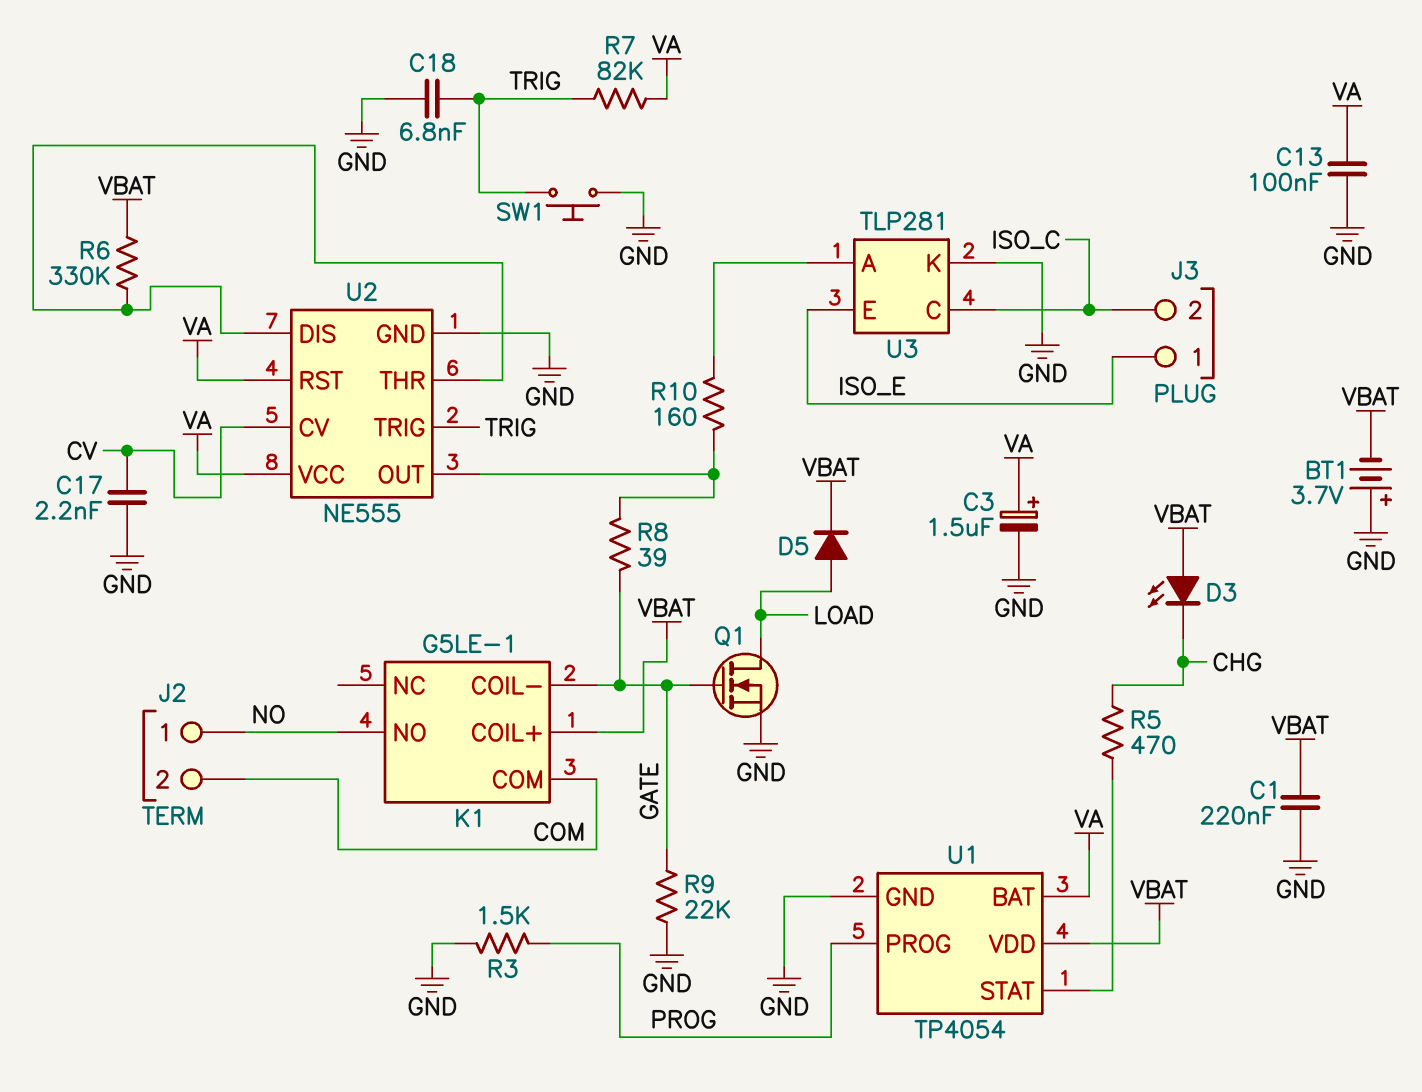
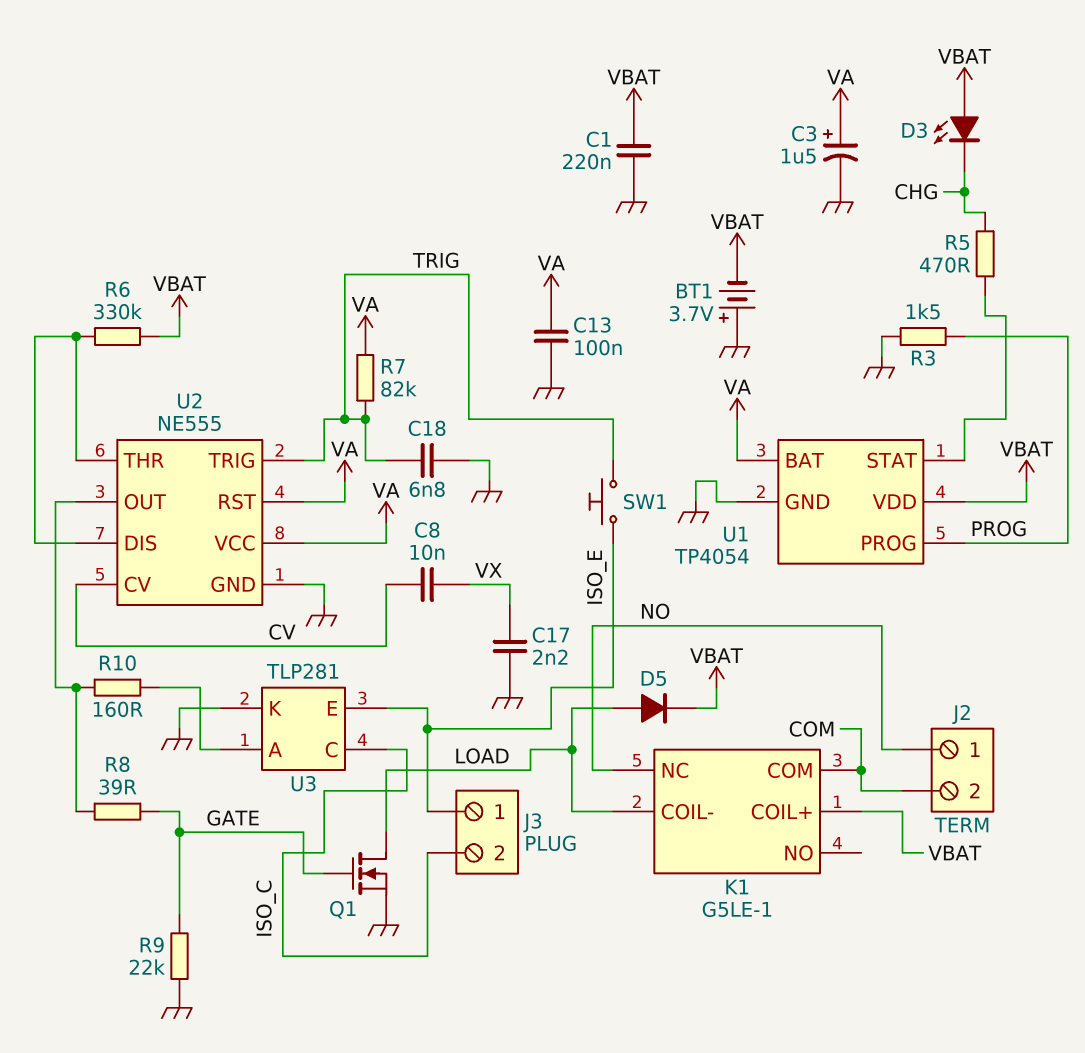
C8: none -> 10nF (CV, VX)
C17: 2.2nF (CV, GND) -> 2.2nF (GND, VX)
K1 pin COIL-: GATE -> LOAD
K1 pin NC: none -> NO
K1 pin NO: NO -> none
SW1: button (GND, TRIG) -> button (ISO_E, TRIG)

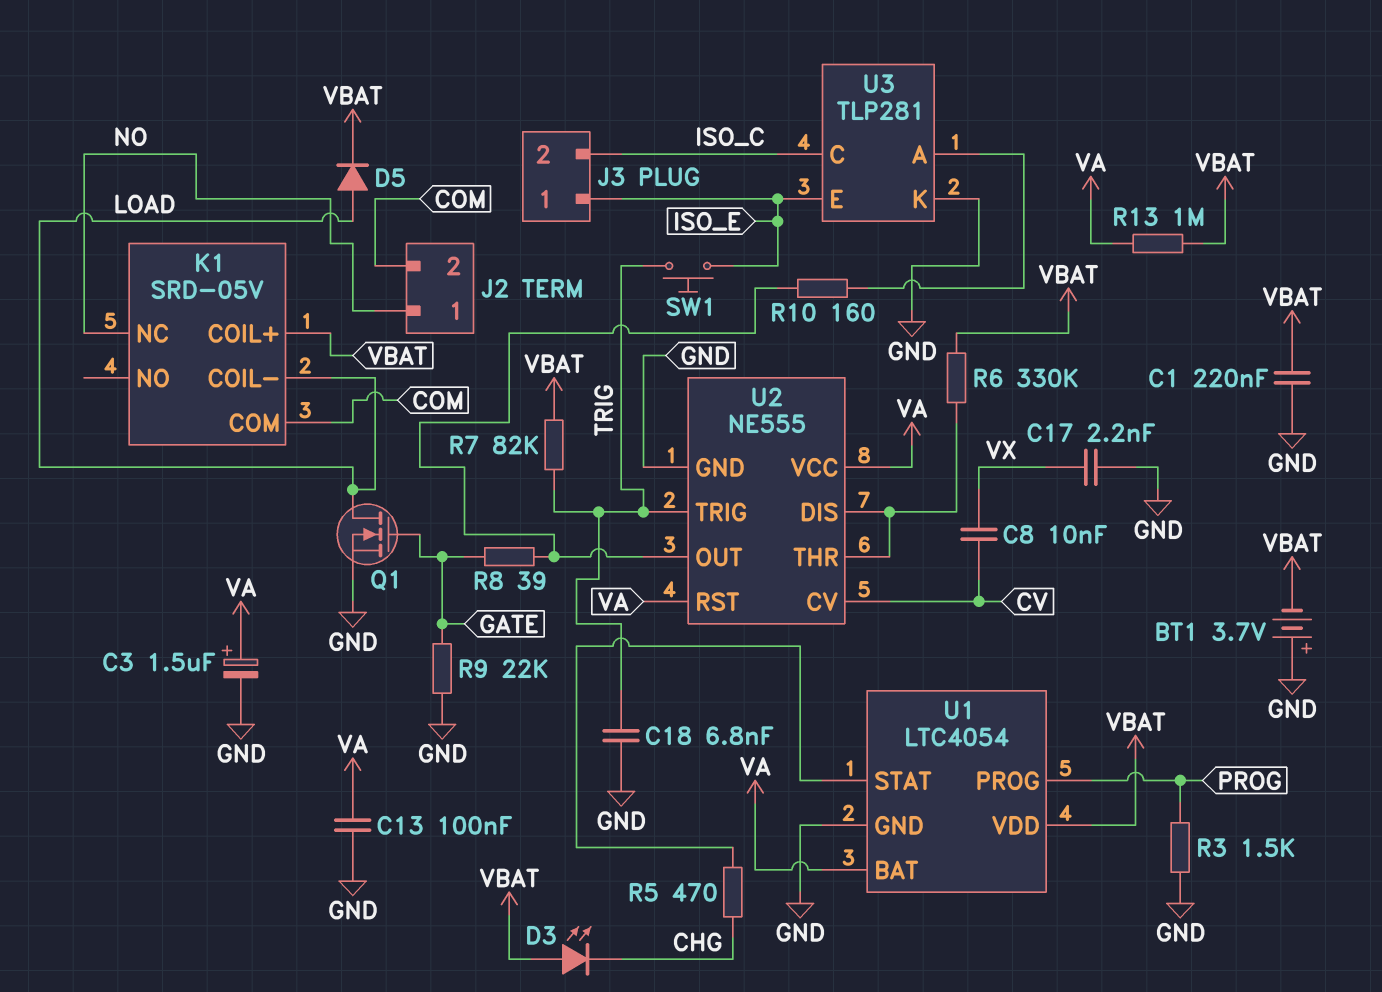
K1: G5LE-1 -> SRD-05V
R7: 82k (TRIG, VA) -> 82k (TRIG, VBAT)
R13: none -> 1M (VA, VBAT)
U1: TP4054 -> LTC4054

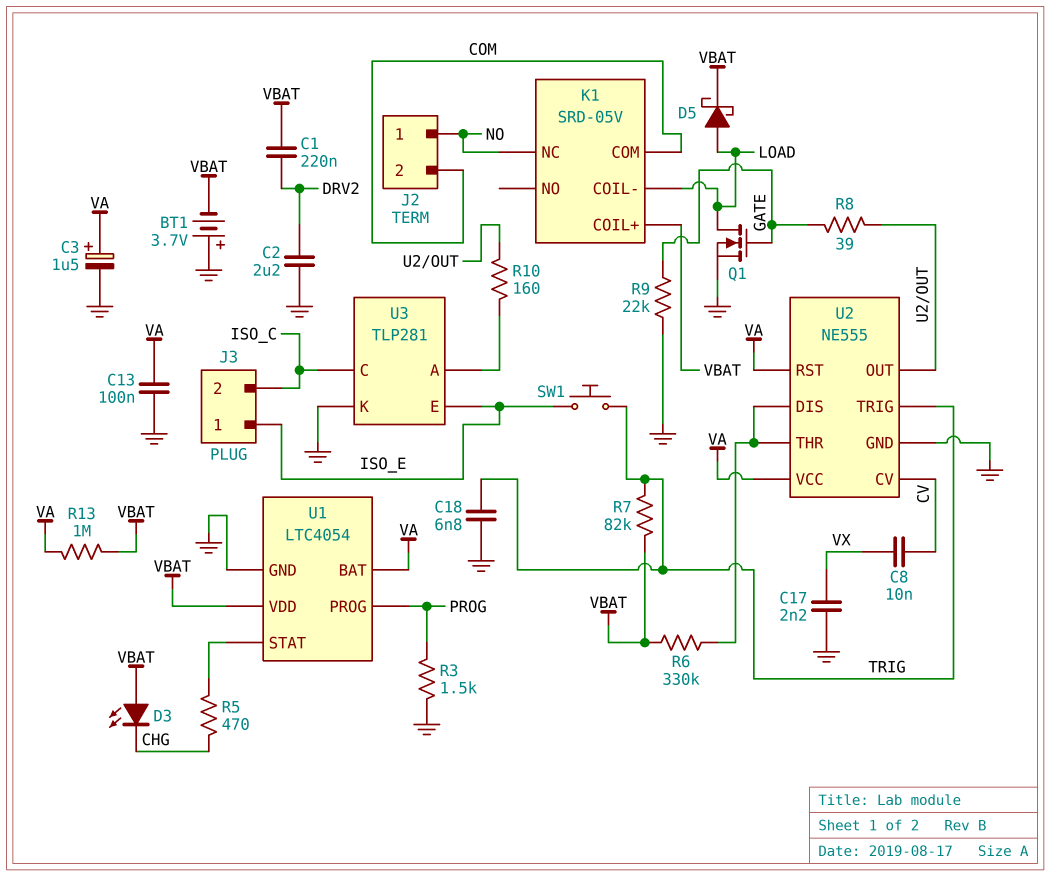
C1: 220nF (GND, VBAT) -> 220nF (DRV2, VBAT)
C2: none -> 2.2uF (DRV2, GND)
D5: diode (A LOAD, K VBAT) -> schottky (A LOAD, K VBAT)

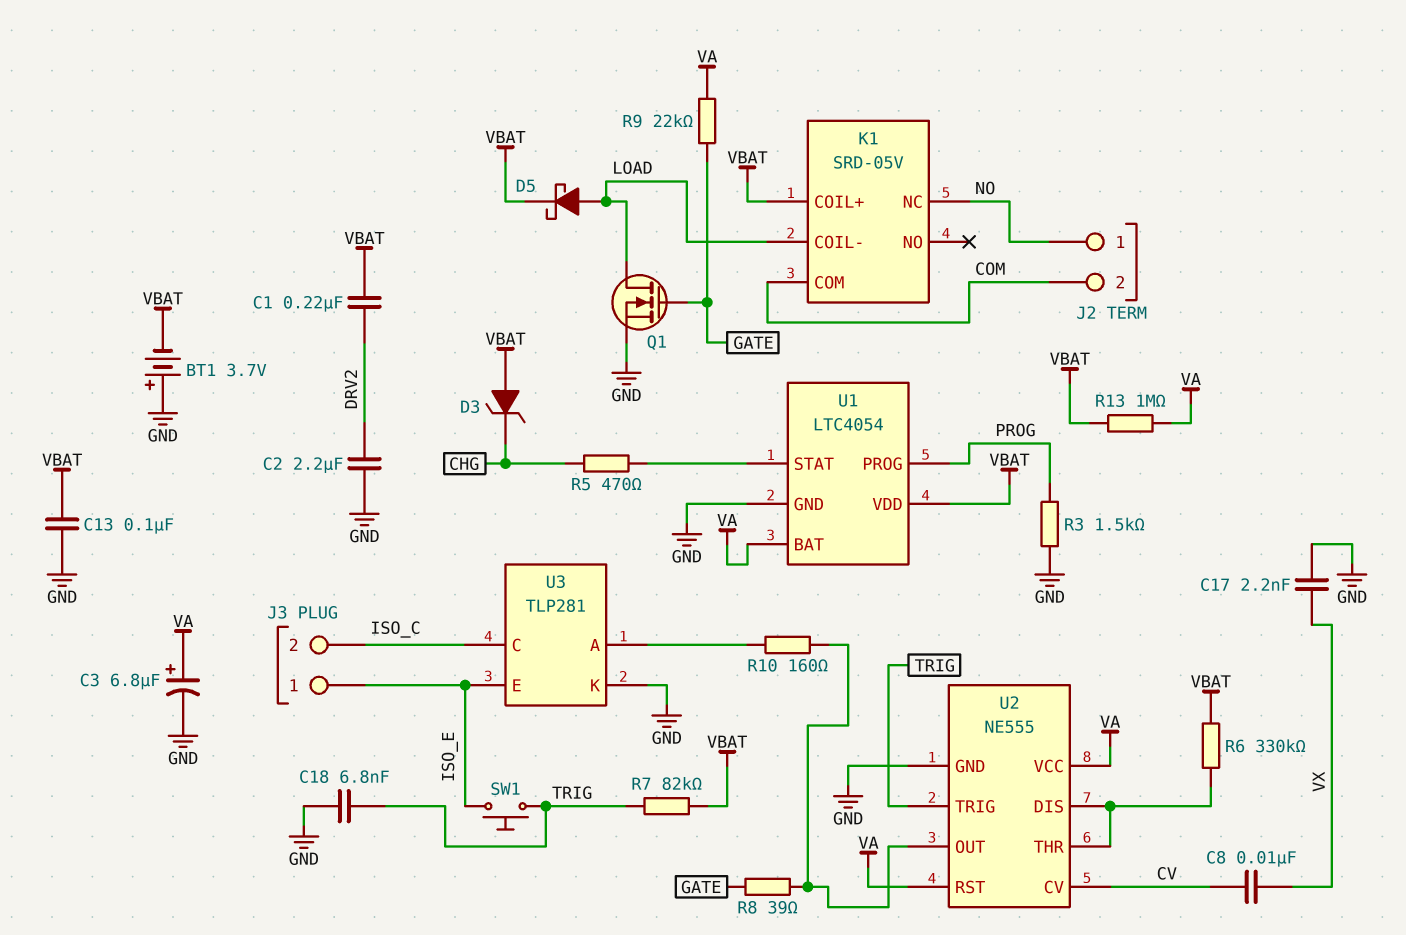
C3: 1.5uF (plus VA, minus GND) -> 6.8uF (plus VA, minus GND)
C13: 100nF (GND, VA) -> 100nF (GND, VBAT)
D3: LED (A VBAT, K CHG) -> zener (A VBAT, K CHG)
R9: 22k (GATE, GND) -> 22k (GATE, VA)

